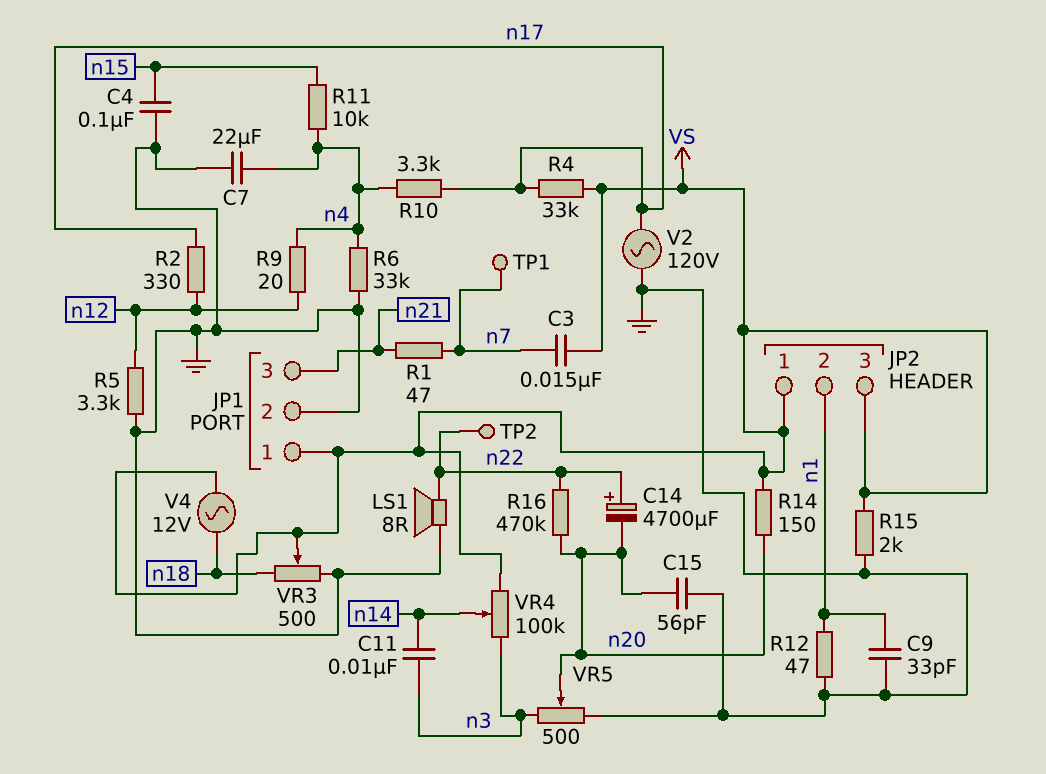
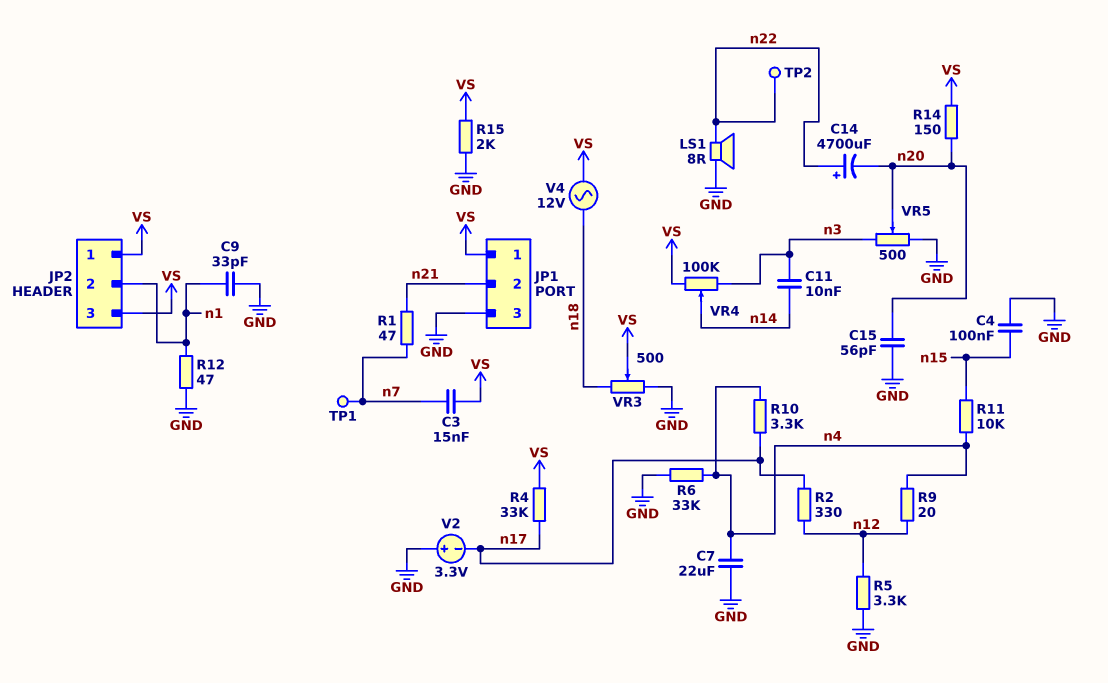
JP1 pin 2: GND -> n21
JP1 pin 3: n21 -> GND
R16: 470k (n20, n22) -> none
V2: AC 120V (GND, n17) -> 3.3V (plus GND, minus n17)

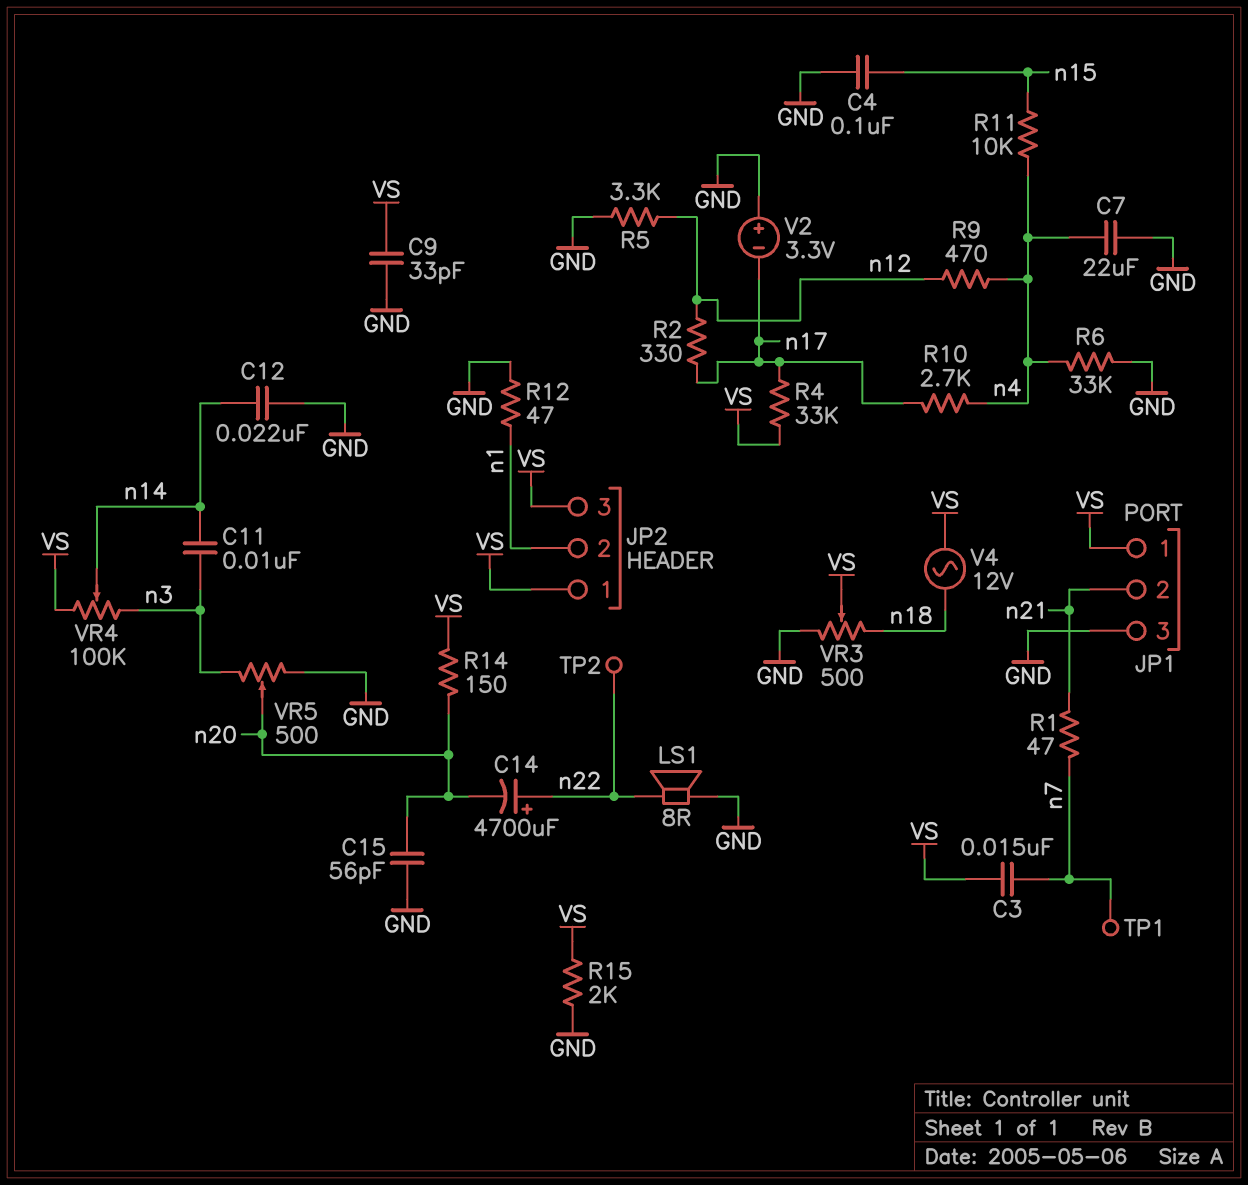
C9: 33pF (GND, n1) -> 33pF (GND, VS)
C12: none -> 22nF (GND, n14)
R9: 20 (n4, n12) -> 470 (n4, n12)
R10: 3.3k (n4, n17) -> 2.7k (n4, n17)

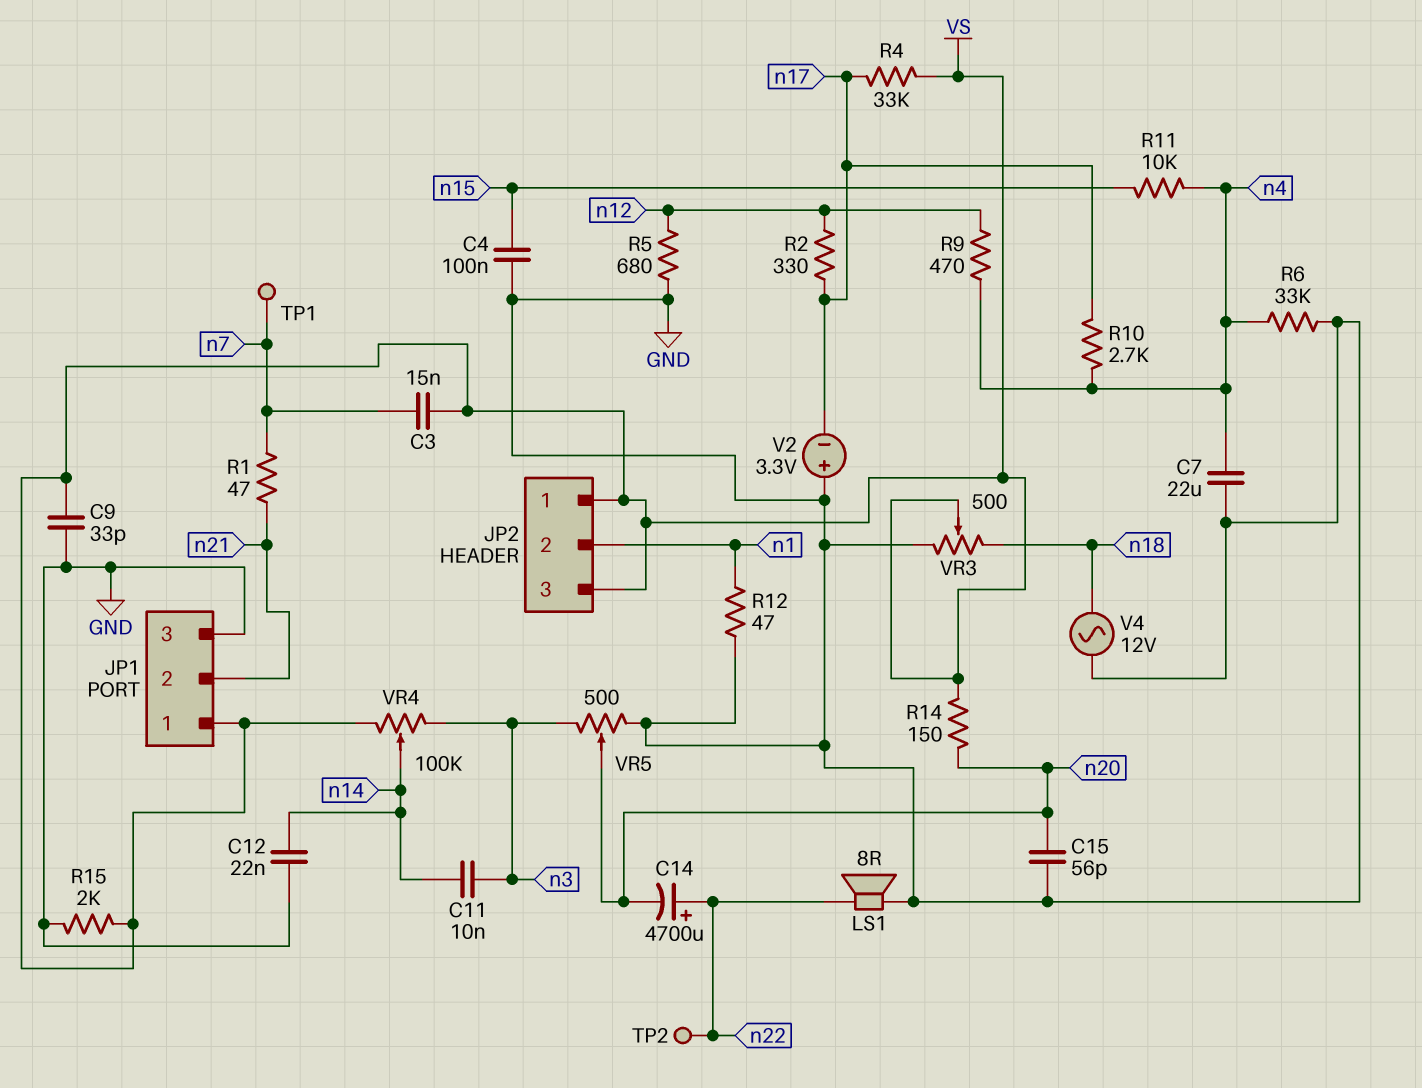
R5: 3.3k (GND, n12) -> 680 (GND, n12)
V4: AC 12V (VS, n18) -> AC 12V (GND, n18)

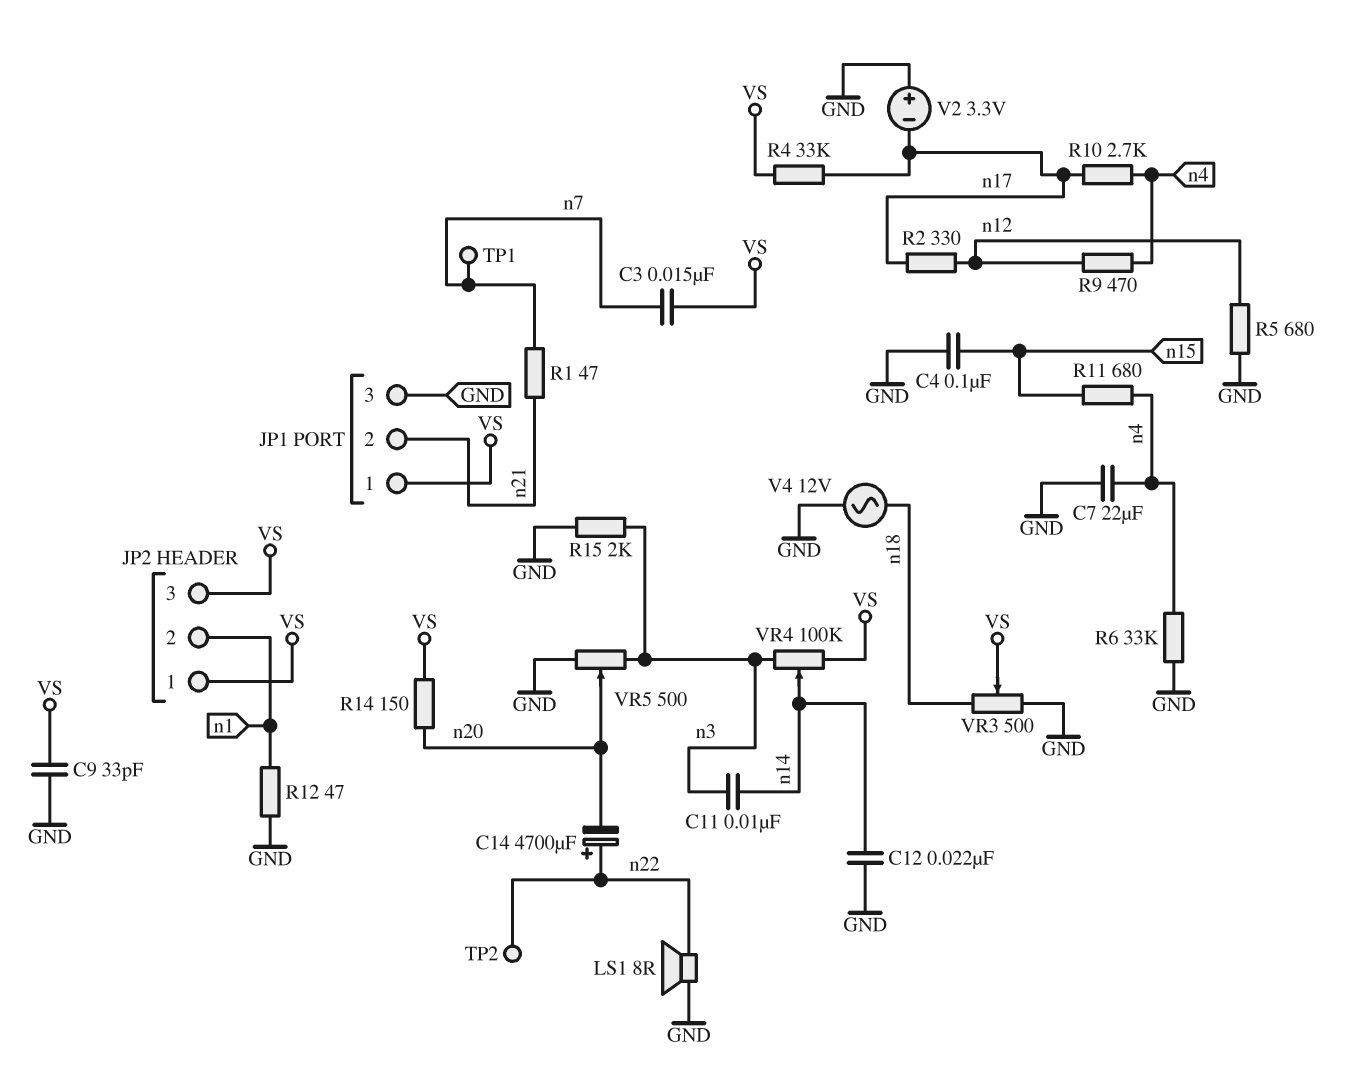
C15: 56pF (GND, n20) -> none
R11: 10k (n4, n15) -> 680 (n4, n15)
R15: 2k (GND, VS) -> 2k (GND, n3)

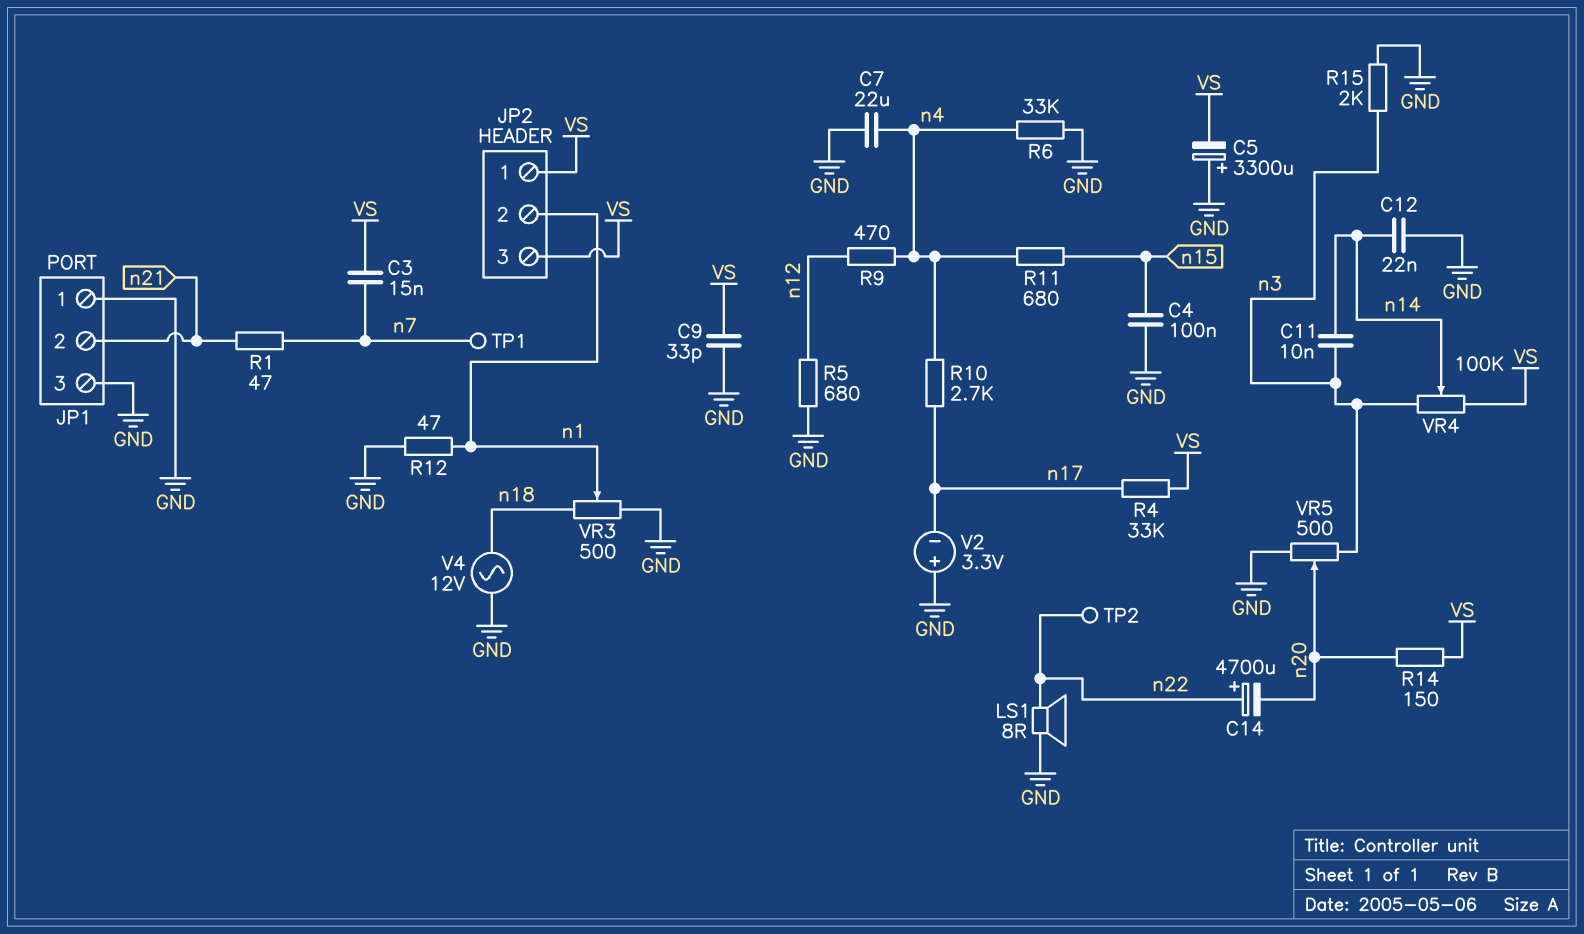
C5: none -> 3300uF (plus GND, minus VS)
JP1 pin 1: VS -> GND
R2: 330 (n12, n17) -> none
VR3: 500 (GND, n18, wiper VS) -> 500 (GND, n18, wiper n1)

